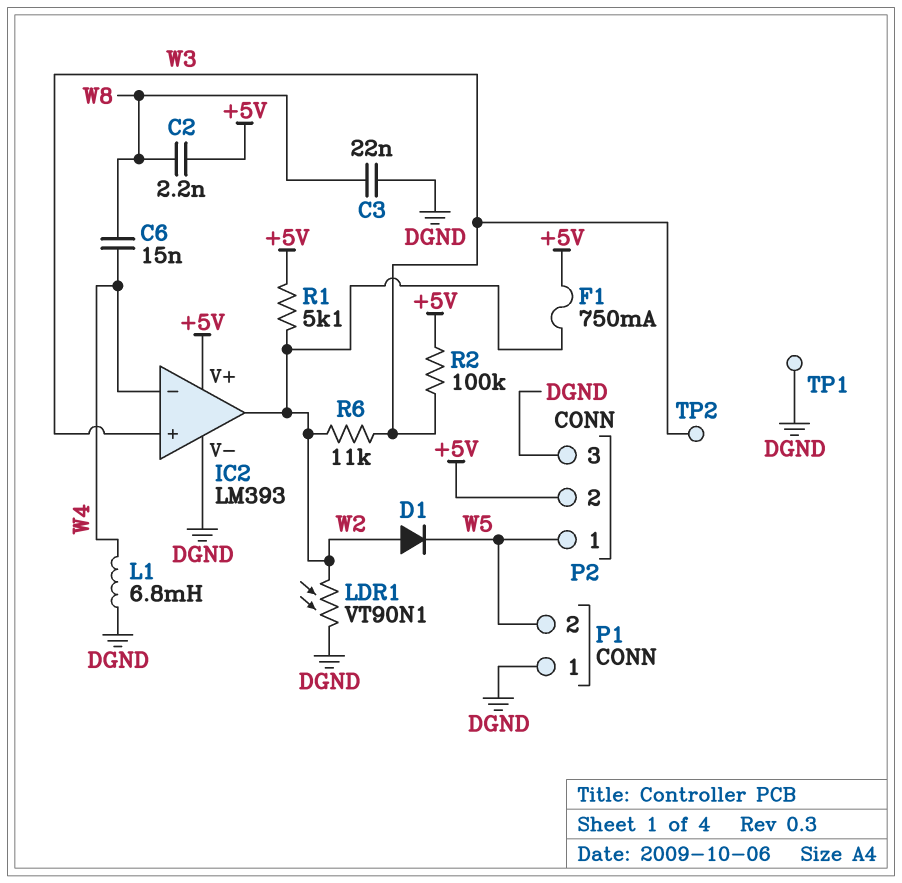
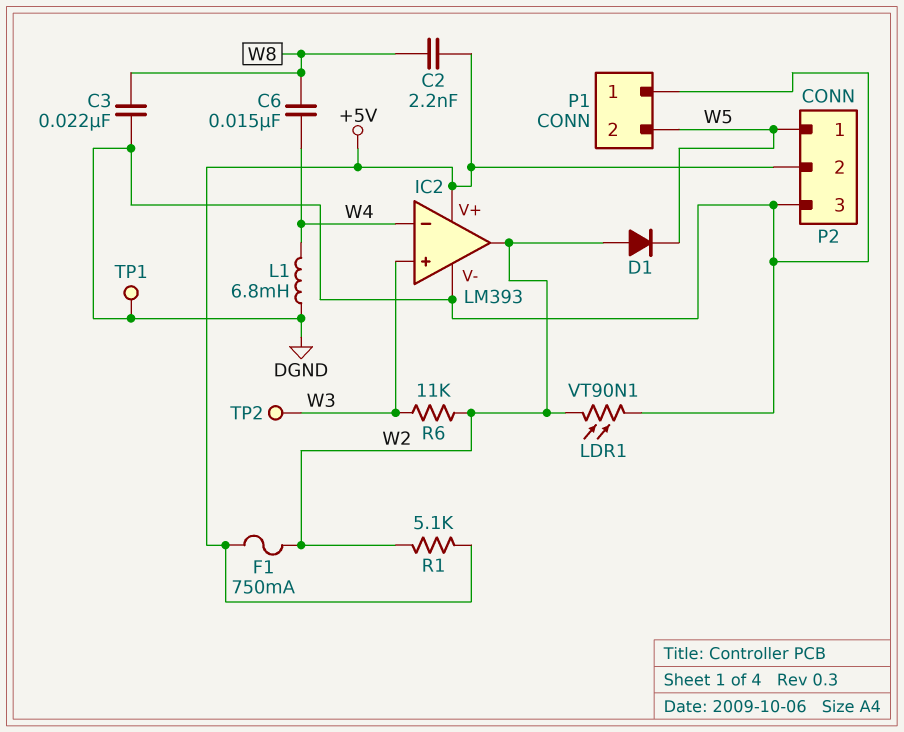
R2: 100k (+5V, W3) -> none

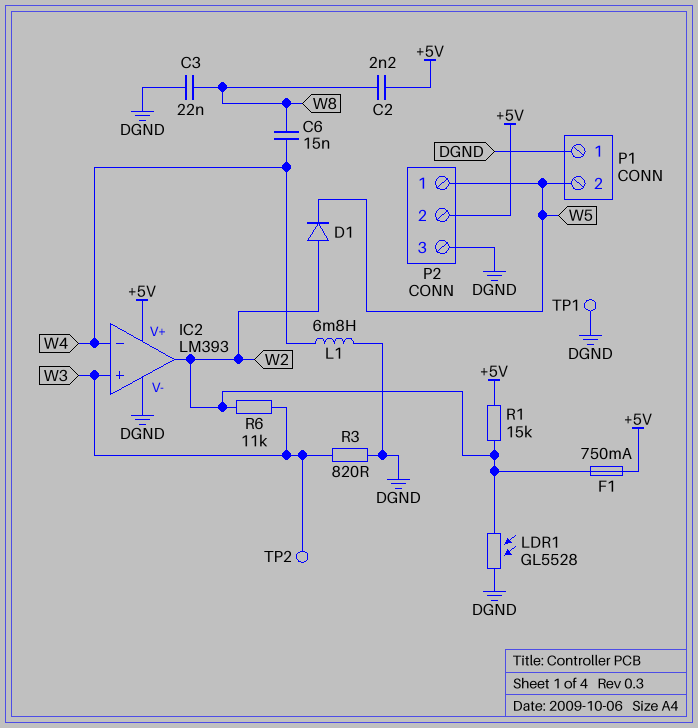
LDR1: VT90N1 (DGND, W2) -> GL5528 (DGND, W2)
R1: 5.1k (+5V, W2) -> 15k (+5V, W2)
R3: none -> 820 (DGND, W3)

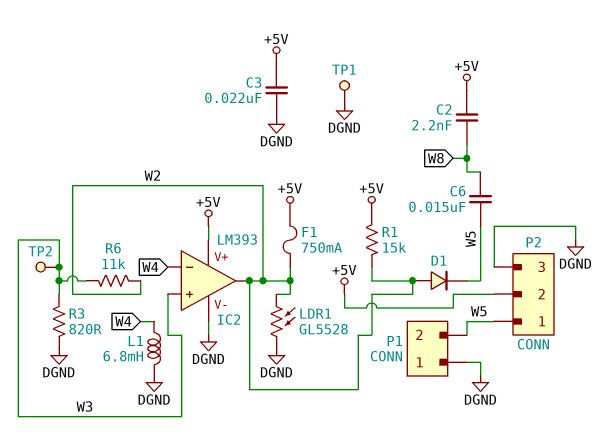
C3: 22nF (DGND, W8) -> 22nF (+5V, DGND)
C6: 15nF (W4, W8) -> 15nF (W5, W8)

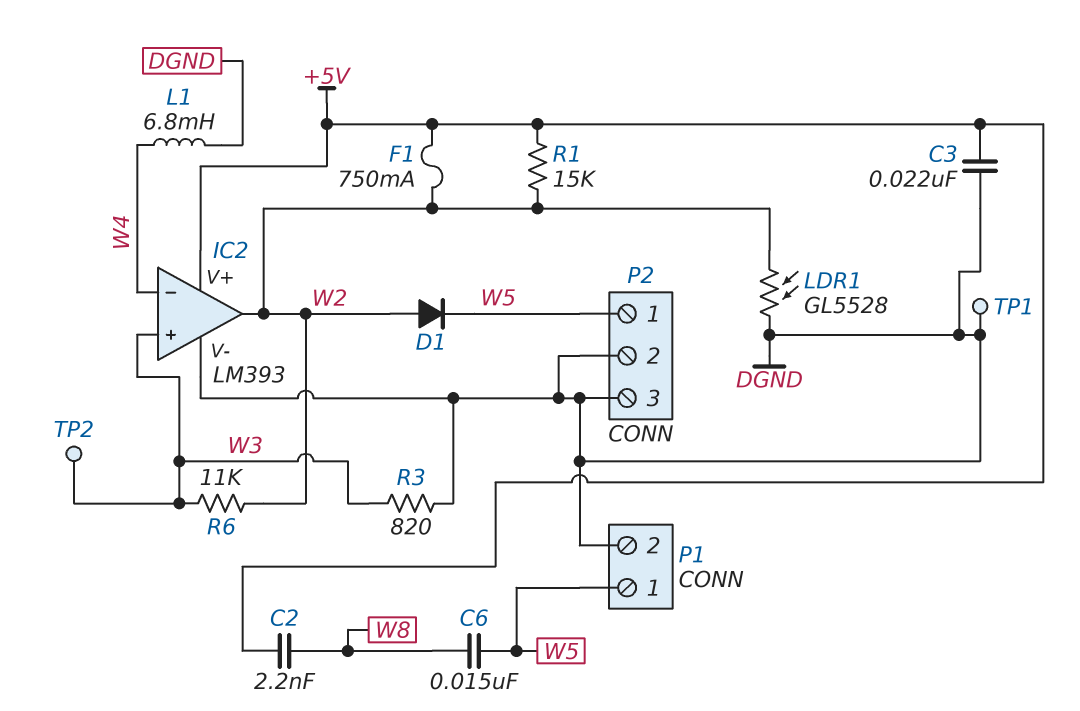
P1 pin 1: DGND -> W5
P1 pin 2: W5 -> DGND
P2 pin 2: +5V -> DGND

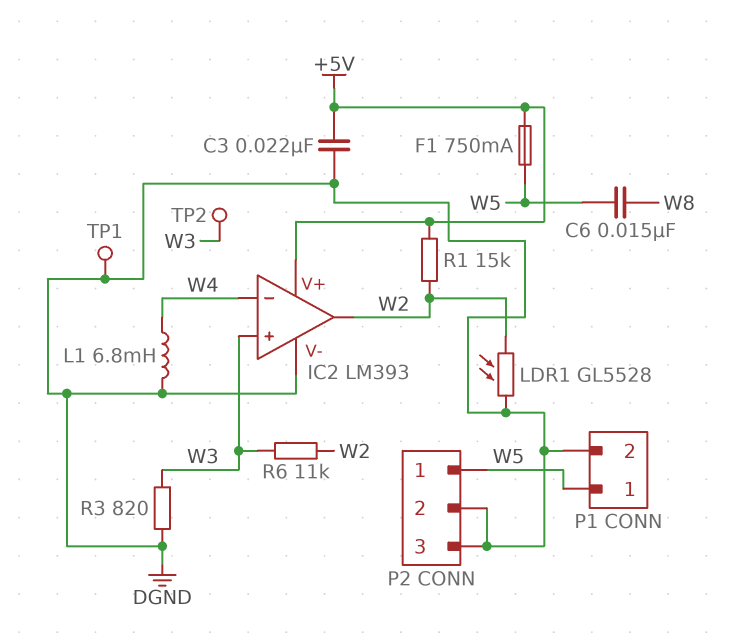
C2: 2.2nF (+5V, W8) -> none
D1: diode (A W2, K W5) -> none
F1: 750mA (+5V, W2) -> 750mA (+5V, W5)

